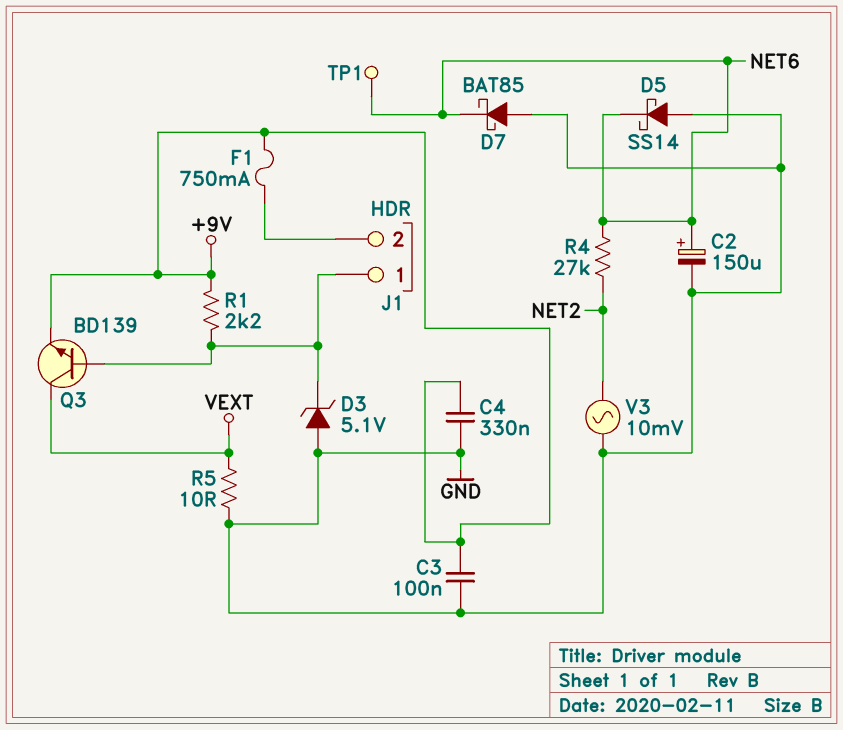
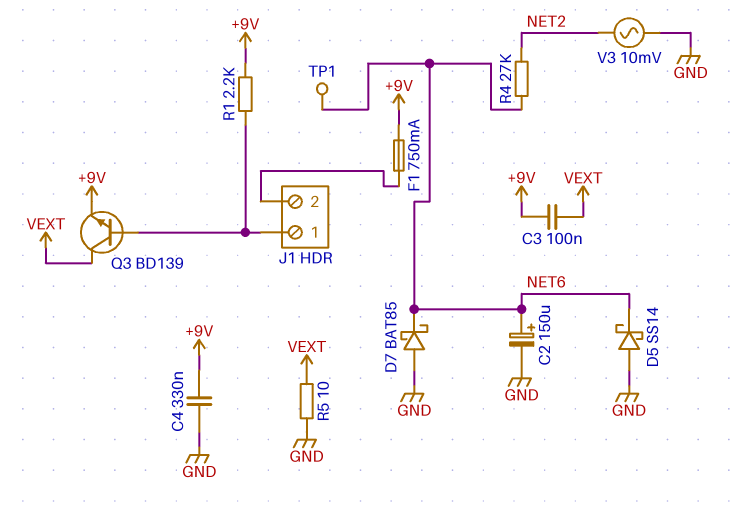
C3: 100nF (+9V, GND) -> 100nF (+9V, VEXT)
D3: zener 5.1V (A GND, K J1/1) -> none

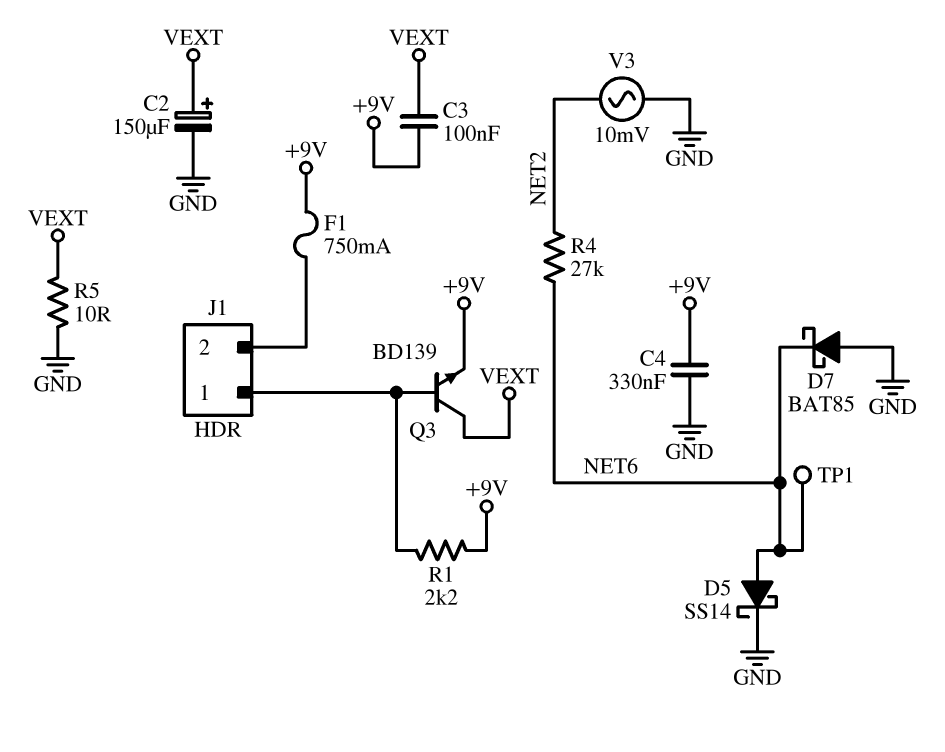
C2: 150uF (plus NET6, minus GND) -> 150uF (plus VEXT, minus GND)
D5: schottky SS14 (A GND, K NET6) -> schottky SS14 (A NET6, K GND)

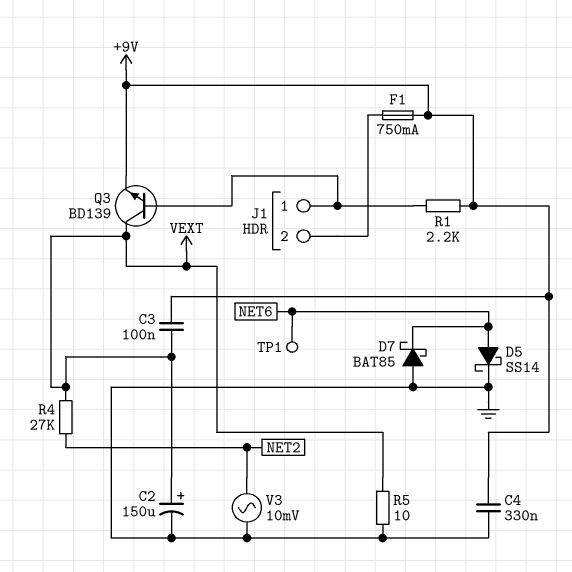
R4: 27k (NET2, NET6) -> 27k (NET2, VEXT)

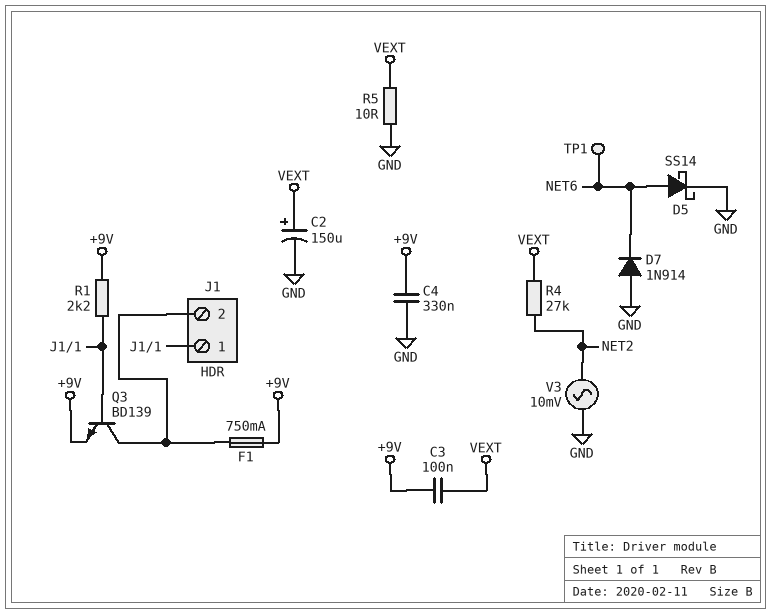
D7: schottky BAT85 (A GND, K NET6) -> diode 1N914 (A GND, K NET6)
Q3: NPN BD139 (B J1/1, C VEXT, E +9V) -> NPN BD139 (B J1/1, C J1/2, E +9V)

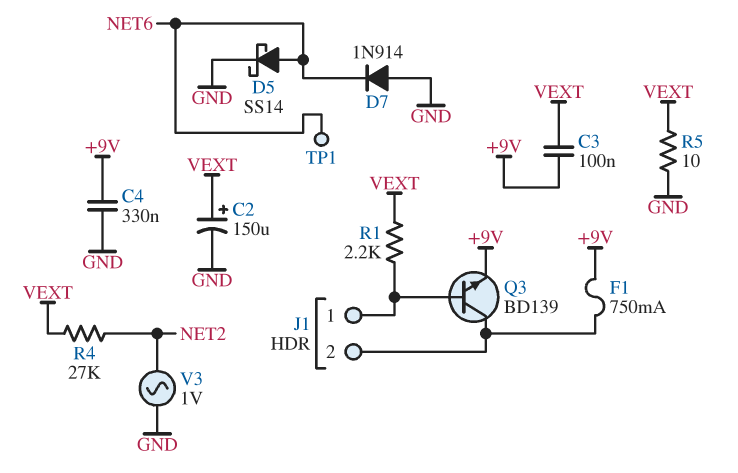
R1: 2.2k (+9V, J1/1) -> 2.2k (J1/1, VEXT)
V3: AC 10mV (GND, NET2) -> AC 1V (GND, NET2)

